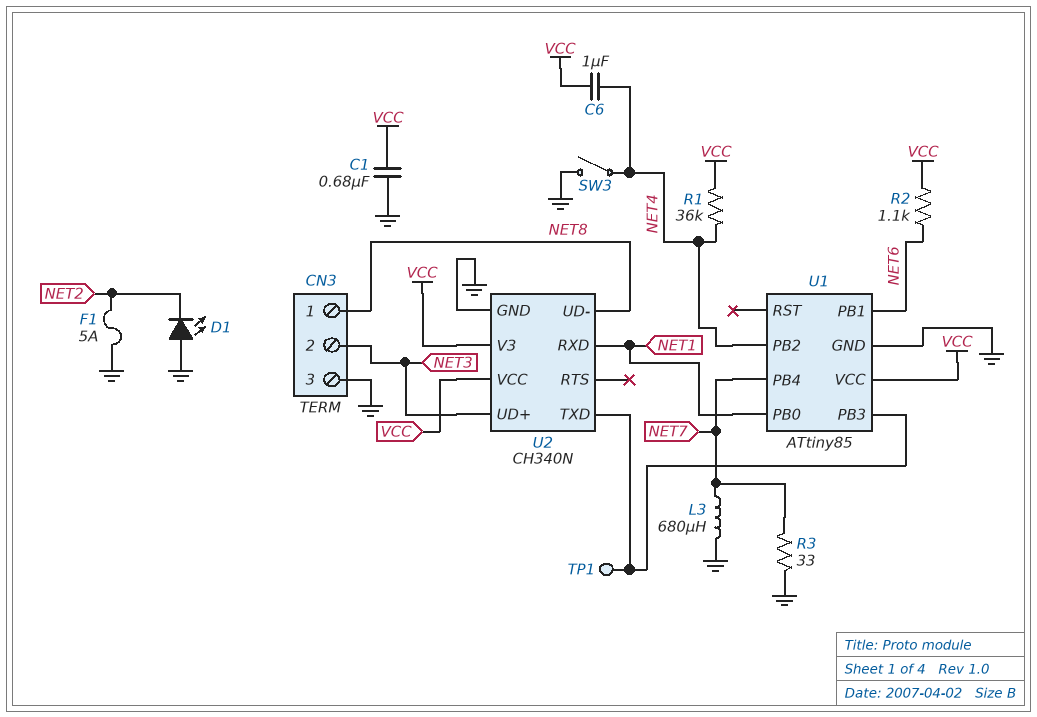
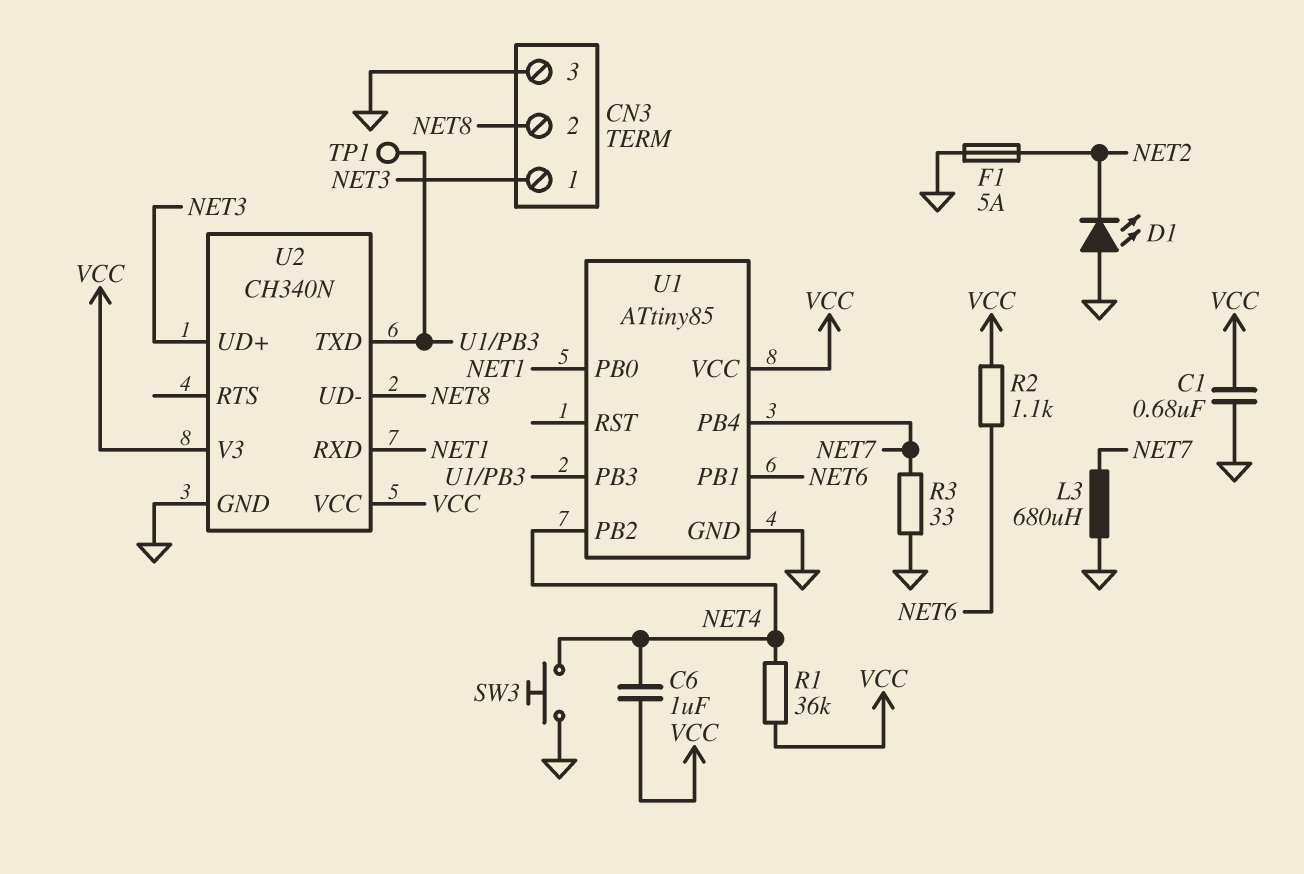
CN3 pin 1: NET8 -> NET3
CN3 pin 2: NET3 -> NET8
SW3: switch (GND, NET4) -> button (GND, NET4)

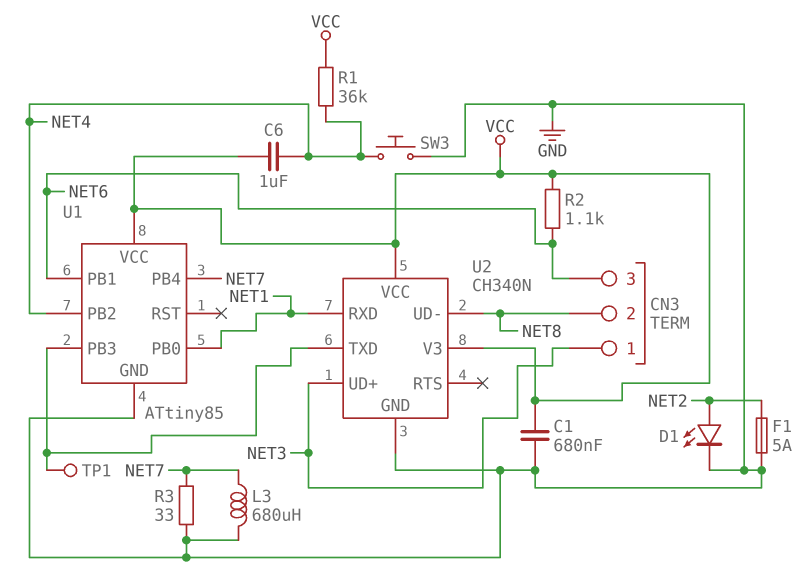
CN3 pin 3: GND -> NET6
D1: LED (A GND, K NET2) -> LED (A NET2, K GND)

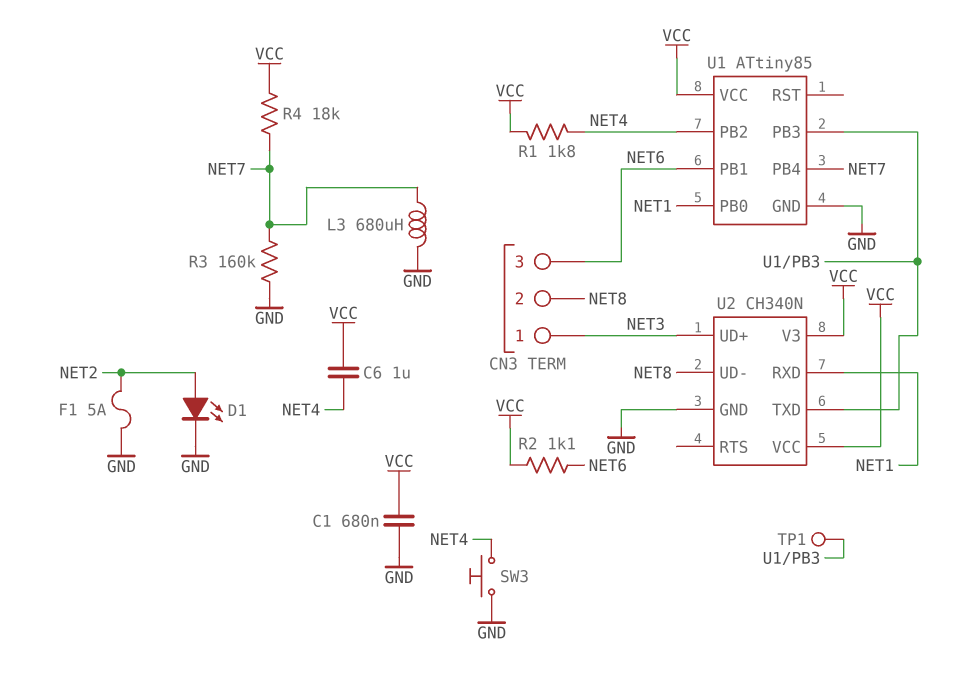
R1: 36k (NET4, VCC) -> 1.8k (NET4, VCC)
R3: 33 (GND, NET7) -> 160k (GND, NET7)
R4: none -> 18k (NET7, VCC)

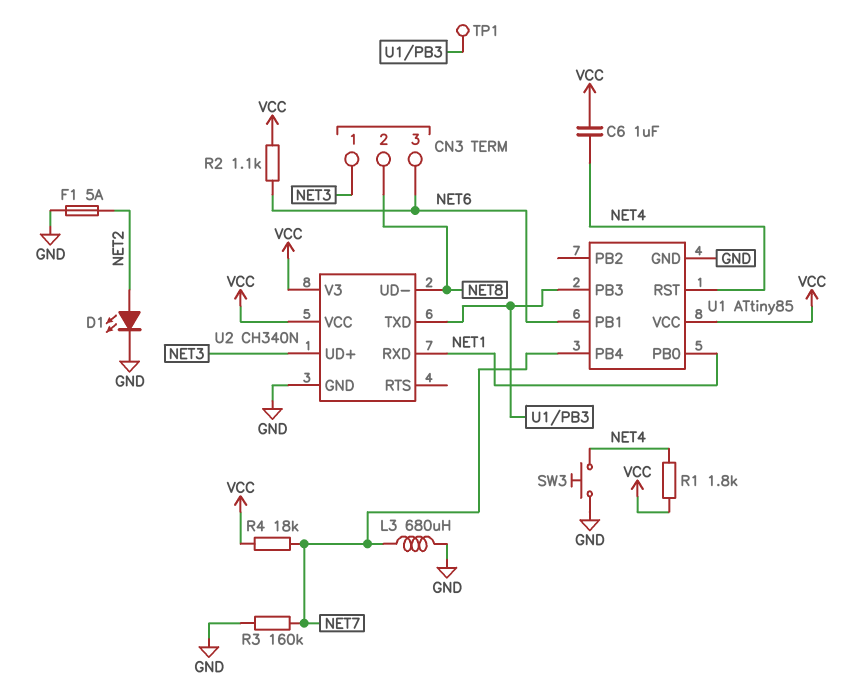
C1: 680nF (GND, VCC) -> none
U1 pin PB2: NET4 -> none
U1 pin RST: none -> NET4

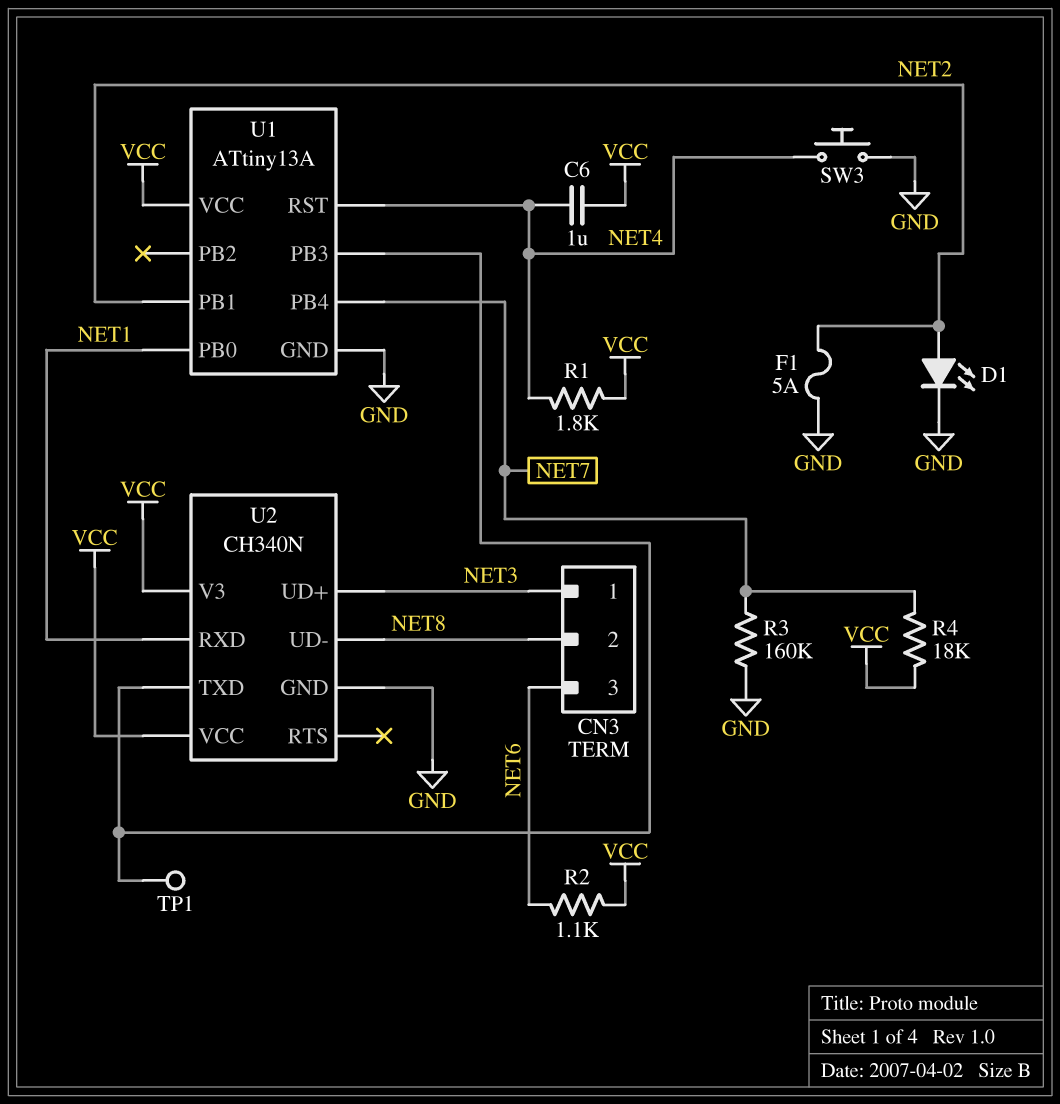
L3: 680uH (GND, NET7) -> none
U1: ATtiny85 -> ATtiny13A
U1 pin PB1: NET6 -> NET2

